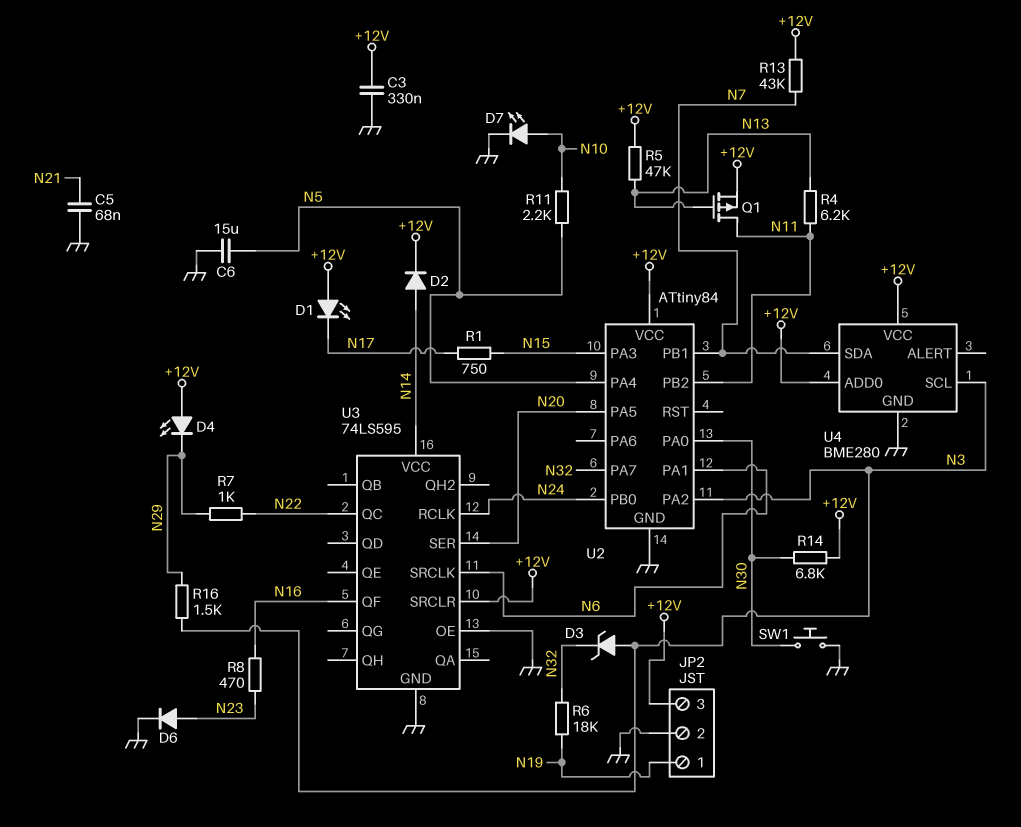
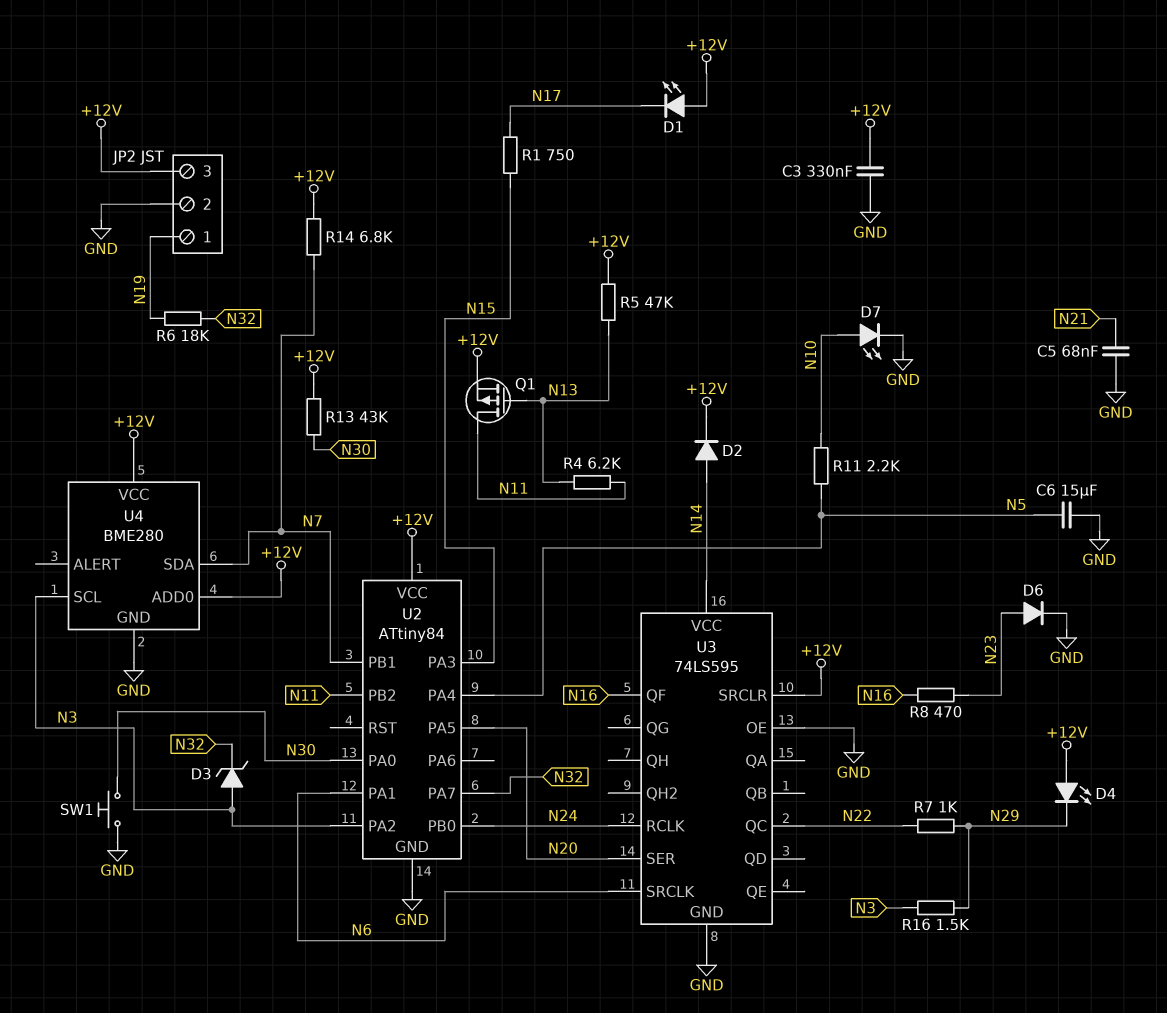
R13: 43k (+12V, N7) -> 43k (+12V, N30)
R14: 6.8k (+12V, N30) -> 6.8k (+12V, N7)

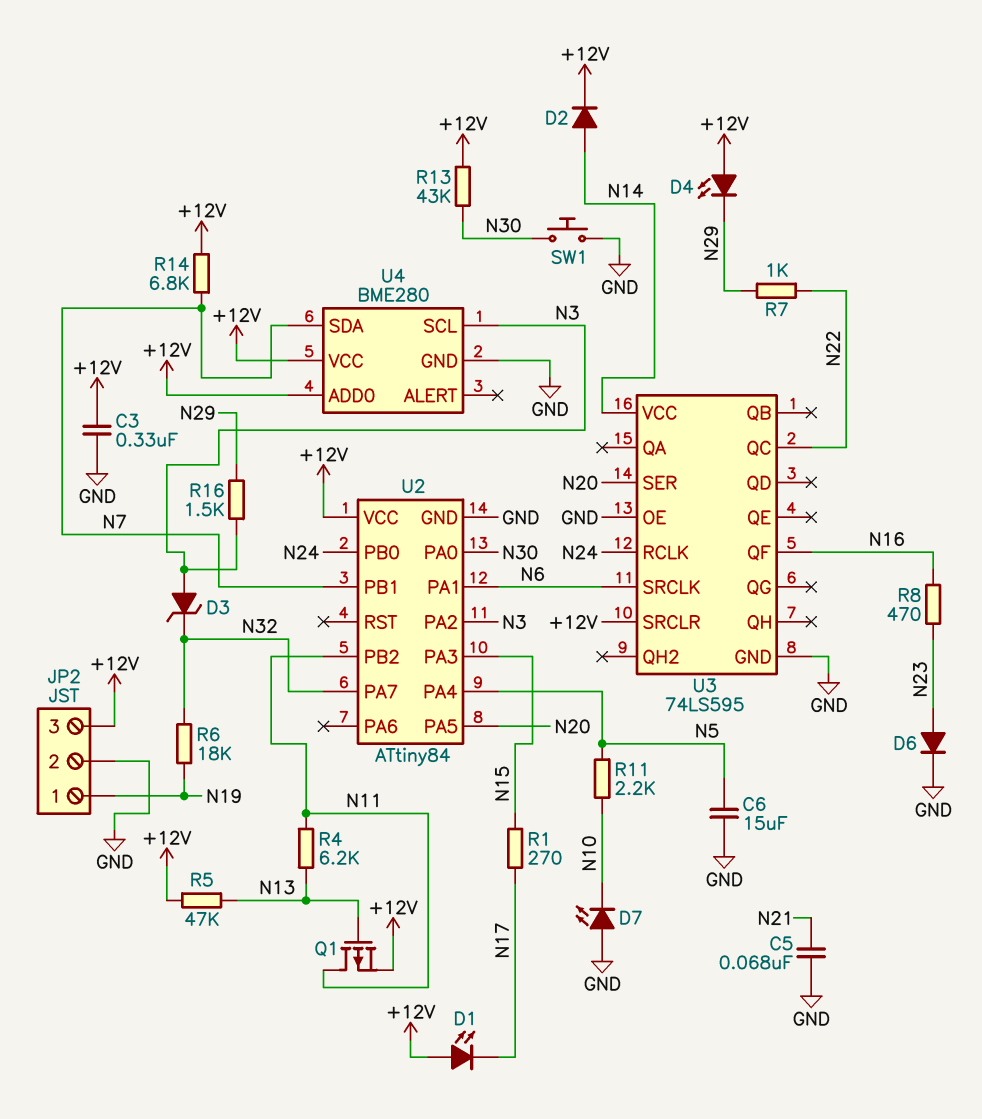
D7: LED (A N10, K GND) -> LED (A GND, K N10)
R1: 750 (N15, N17) -> 270 (N15, N17)

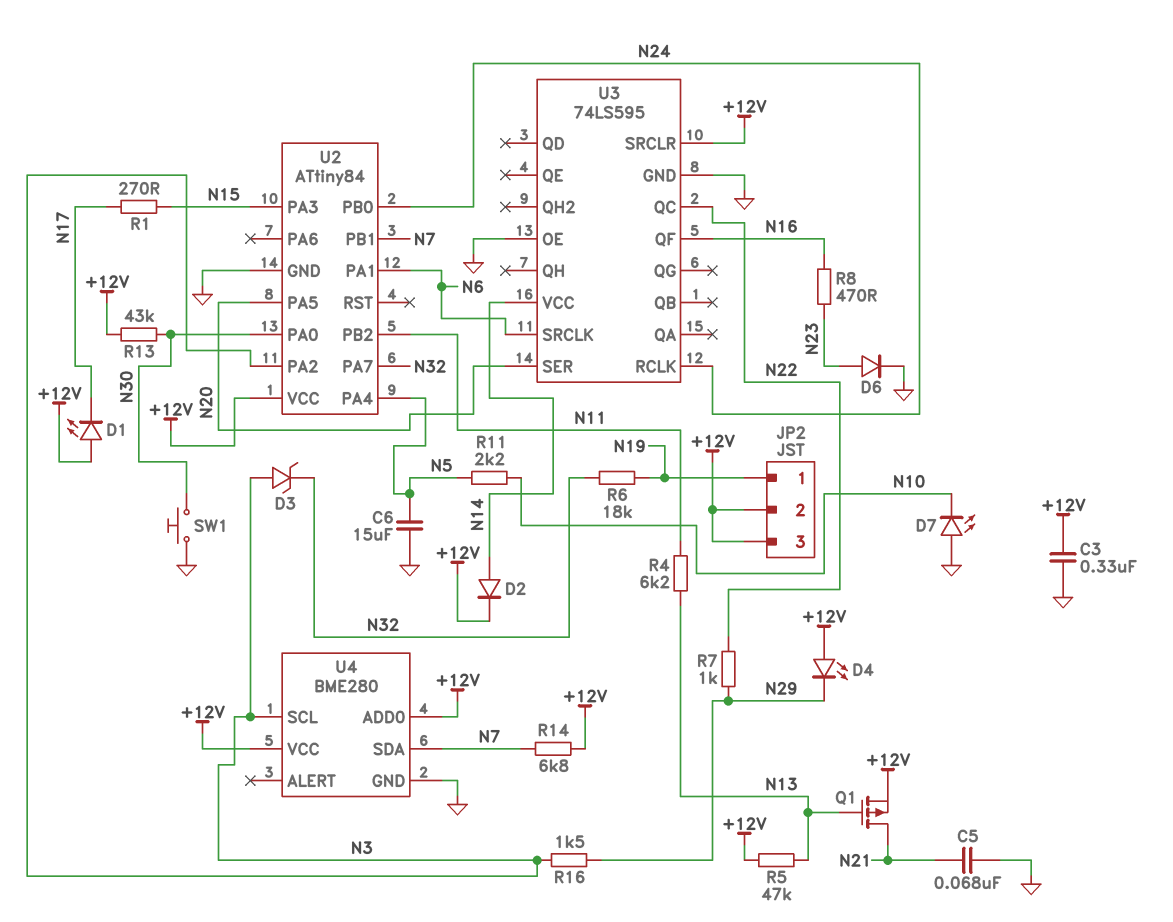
JP2 pin 2: GND -> +12V
Q1: PMOS (G N13, D N11, S +12V) -> PMOS (G N13, D N21, S +12V)

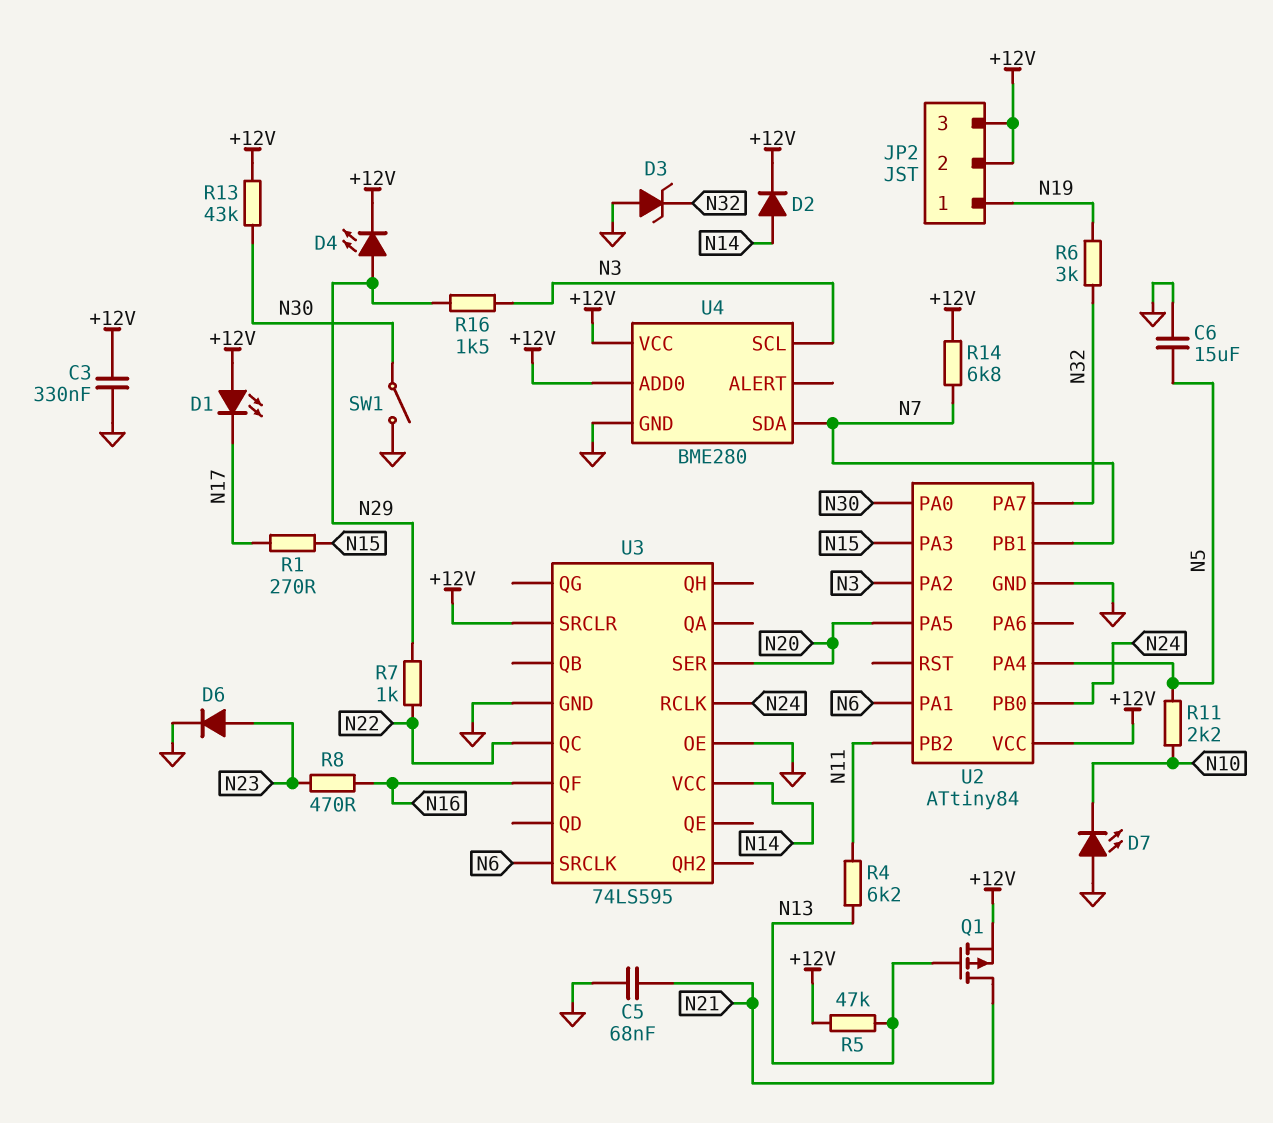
D3: zener (A N3, K N32) -> zener (A GND, K N32)
D4: LED (A +12V, K N29) -> LED (A N29, K +12V)
R6: 18k (N19, N32) -> 3k (N19, N32)
SW1: button (GND, N30) -> switch (GND, N30)

